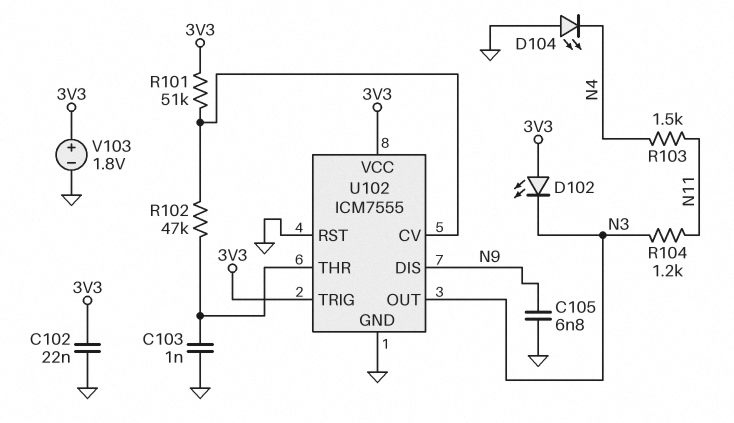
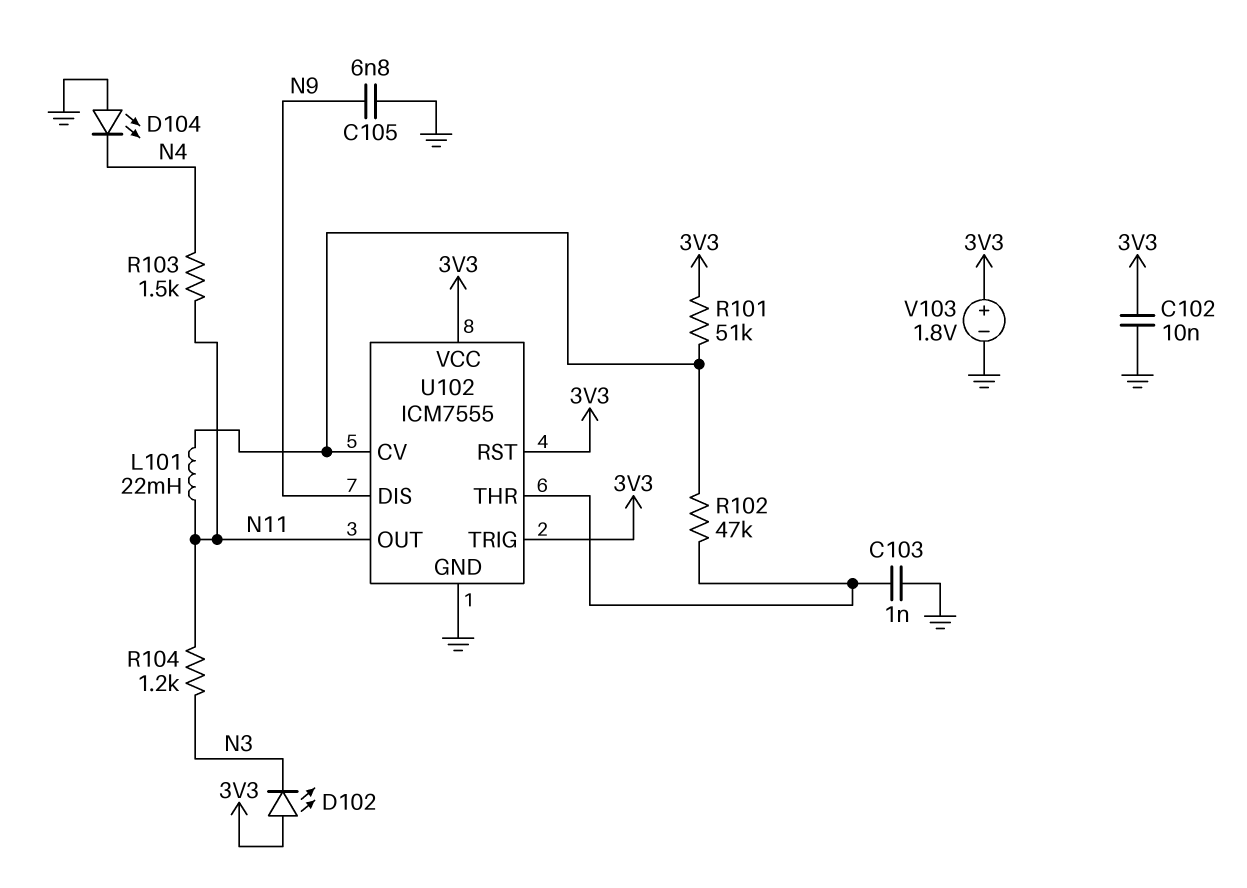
C102: 22nF (3V3, GND) -> 10nF (3V3, GND)
L101: none -> 22mH (N11, U102/CV)
U102 pin OUT: N3 -> N11
U102 pin RST: GND -> 3V3

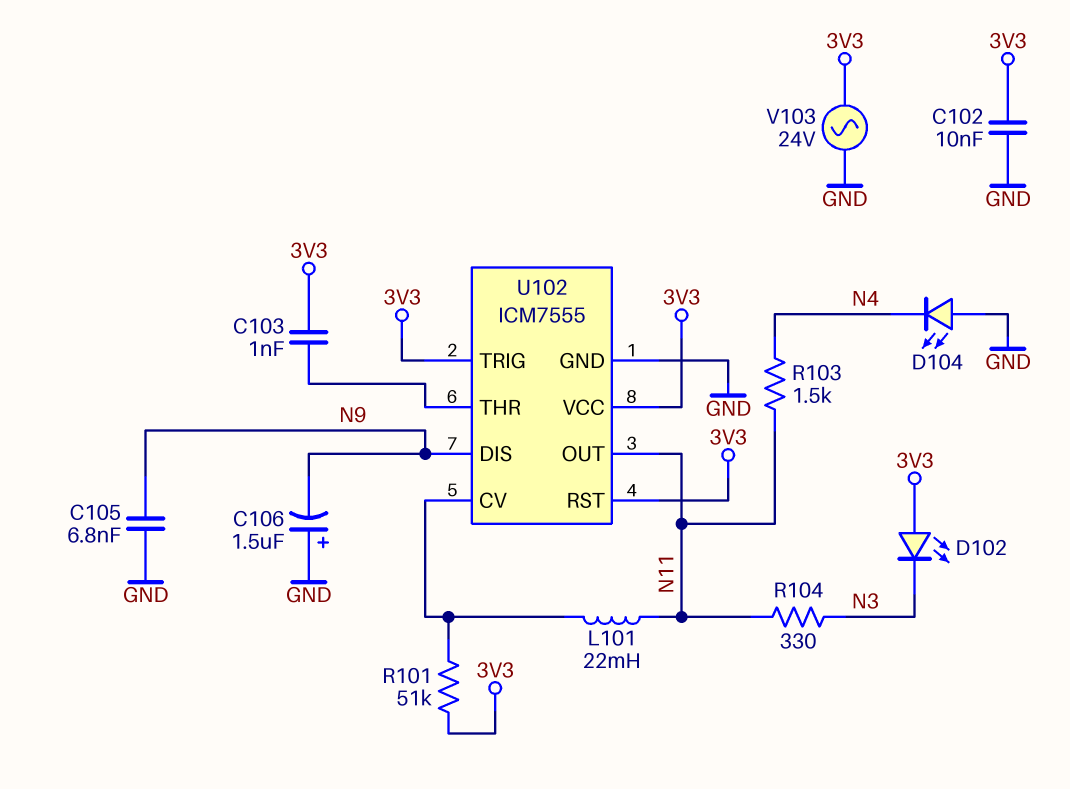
C103: 1nF (GND, U102/THR) -> 1nF (3V3, U102/THR)
C106: none -> 1.5uF (plus GND, minus N9)
R102: 47k (U102/CV, U102/THR) -> none
R104: 1.2k (N3, N11) -> 330 (N3, N11)
V103: 1.8V (plus 3V3, minus GND) -> AC 24V (3V3, GND)

